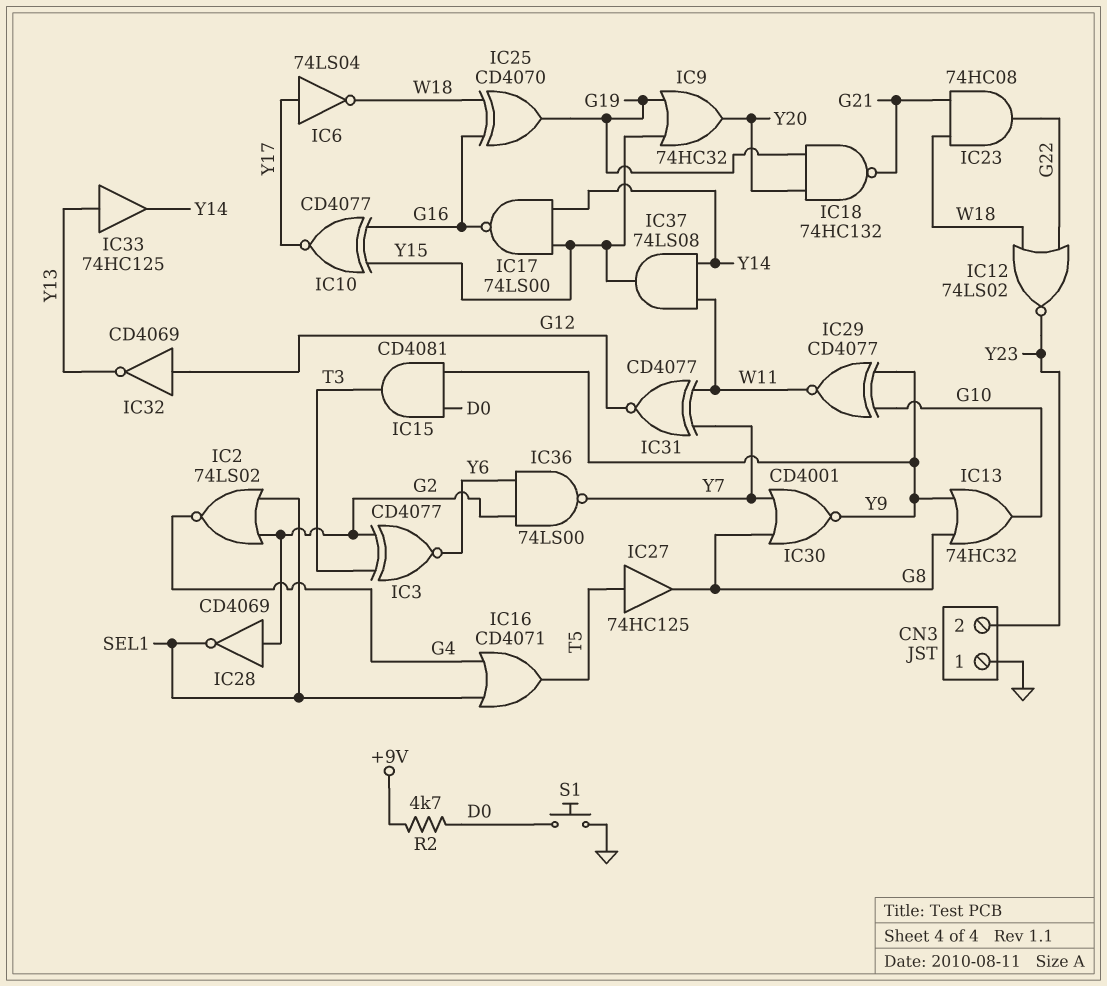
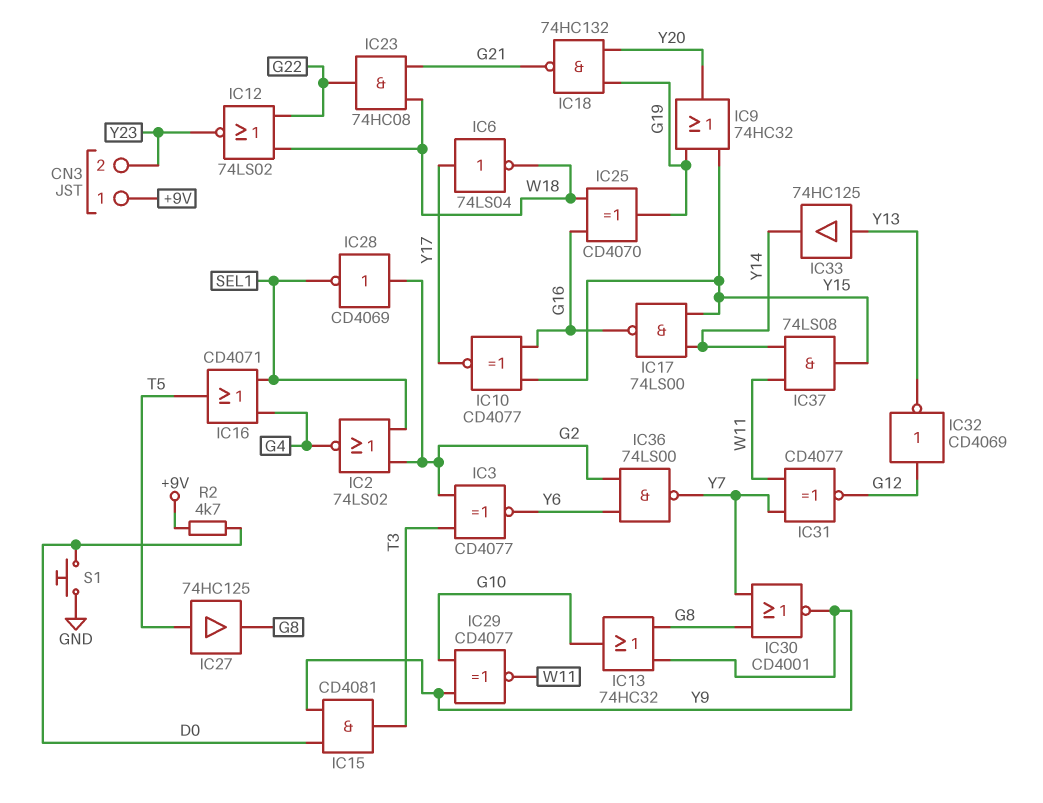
CN3 pin 1: GND -> +9V

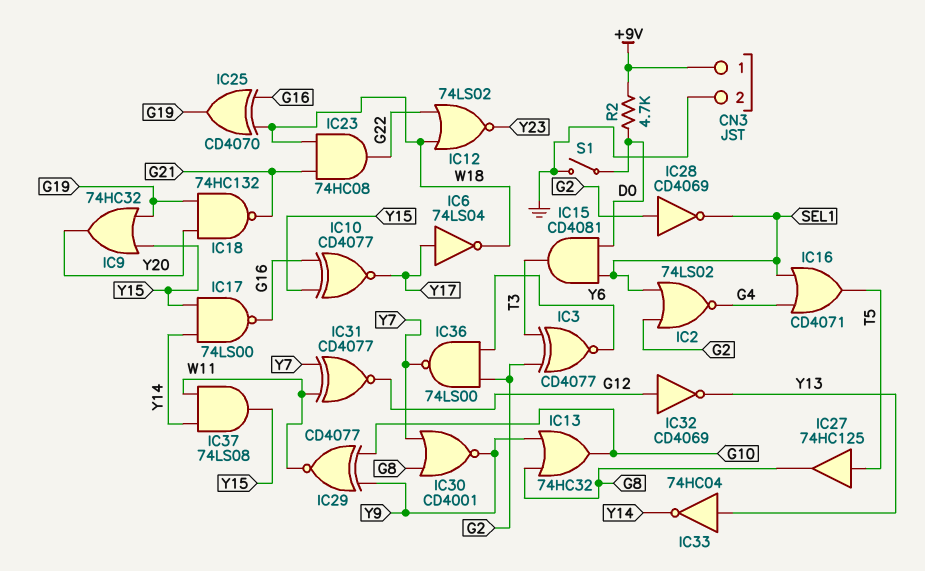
CN3 pin 2: Y23 -> GND
IC15: AND CD4081 (in D0, in Y9, out T3) -> AND CD4081 (in D0, in SEL1, out T3)
IC33: buffer 74HC125 (in Y13, out Y14) -> NOT 74HC04 (in Y13, out Y14)
S1: button (D0, GND) -> switch (D0, GND)

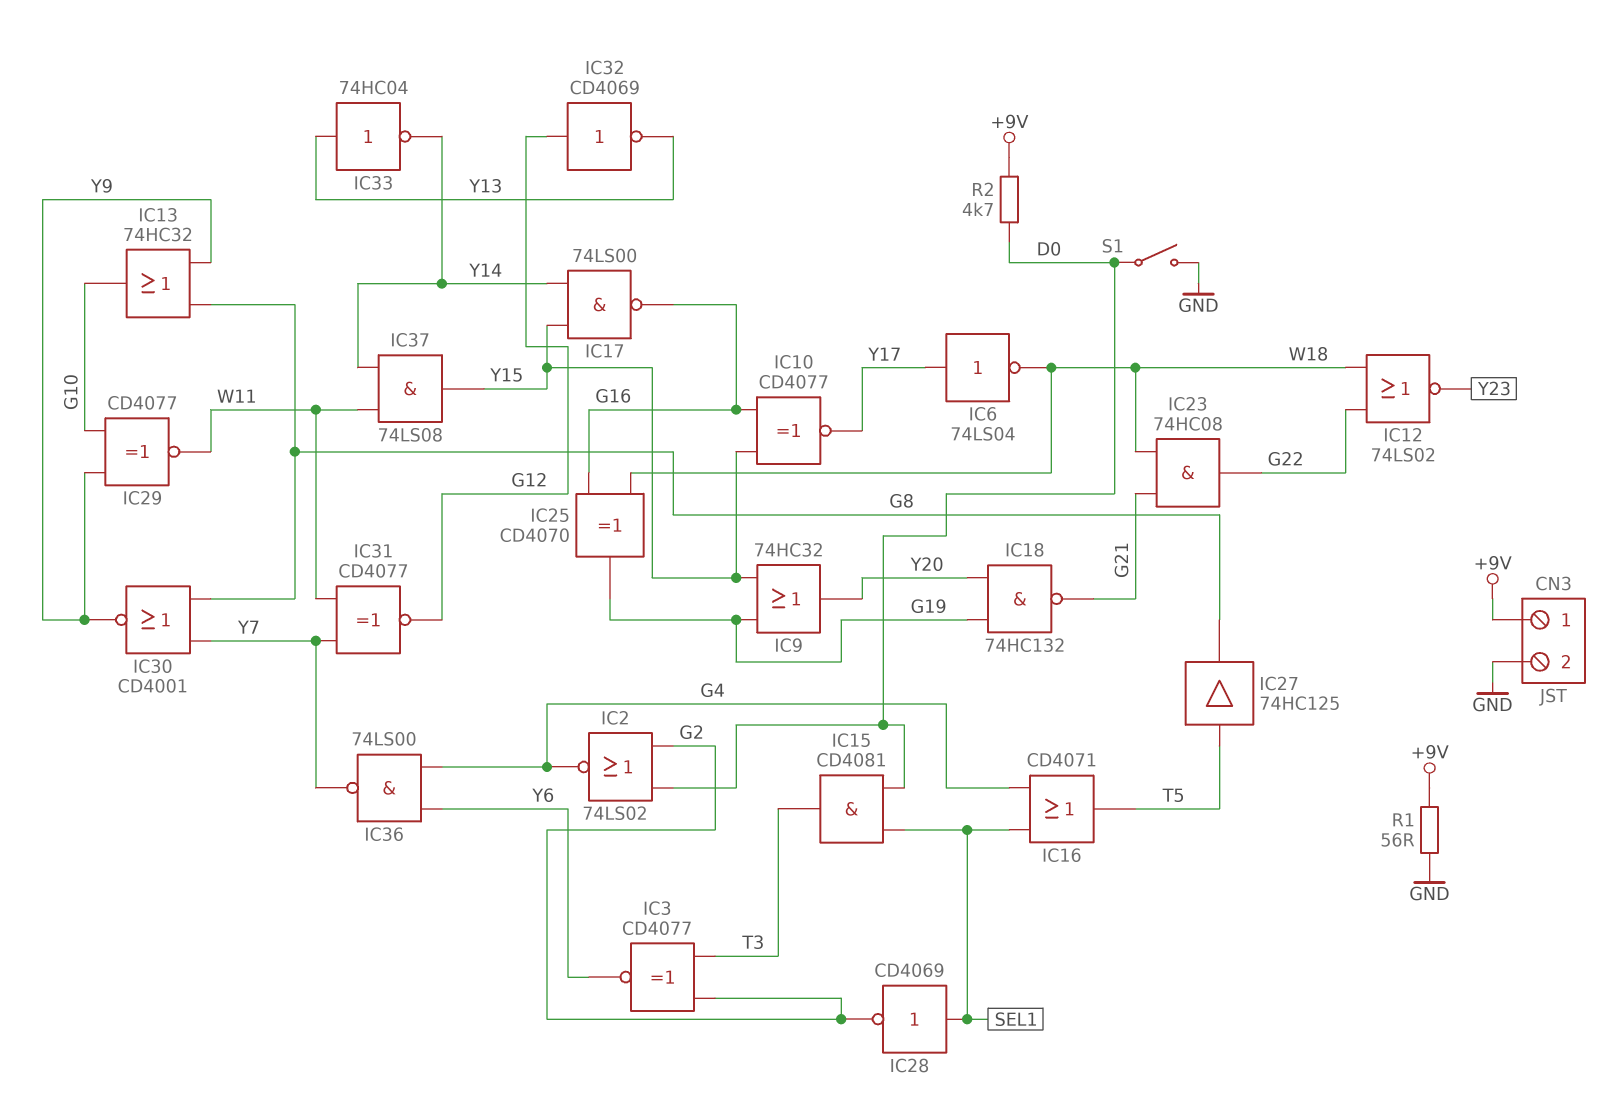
IC2: NOR 74LS02 (in G2, in SEL1, out G4) -> NOR 74LS02 (in D0, in G2, out G4)
IC28: NOT CD4069 (in G2, out SEL1) -> NOT CD4069 (in SEL1, out G2)
IC36: NAND 74LS00 (in G2, in Y6, out Y7) -> NAND 74LS00 (in G4, in Y6, out Y7)
R1: none -> 56 (+9V, GND)

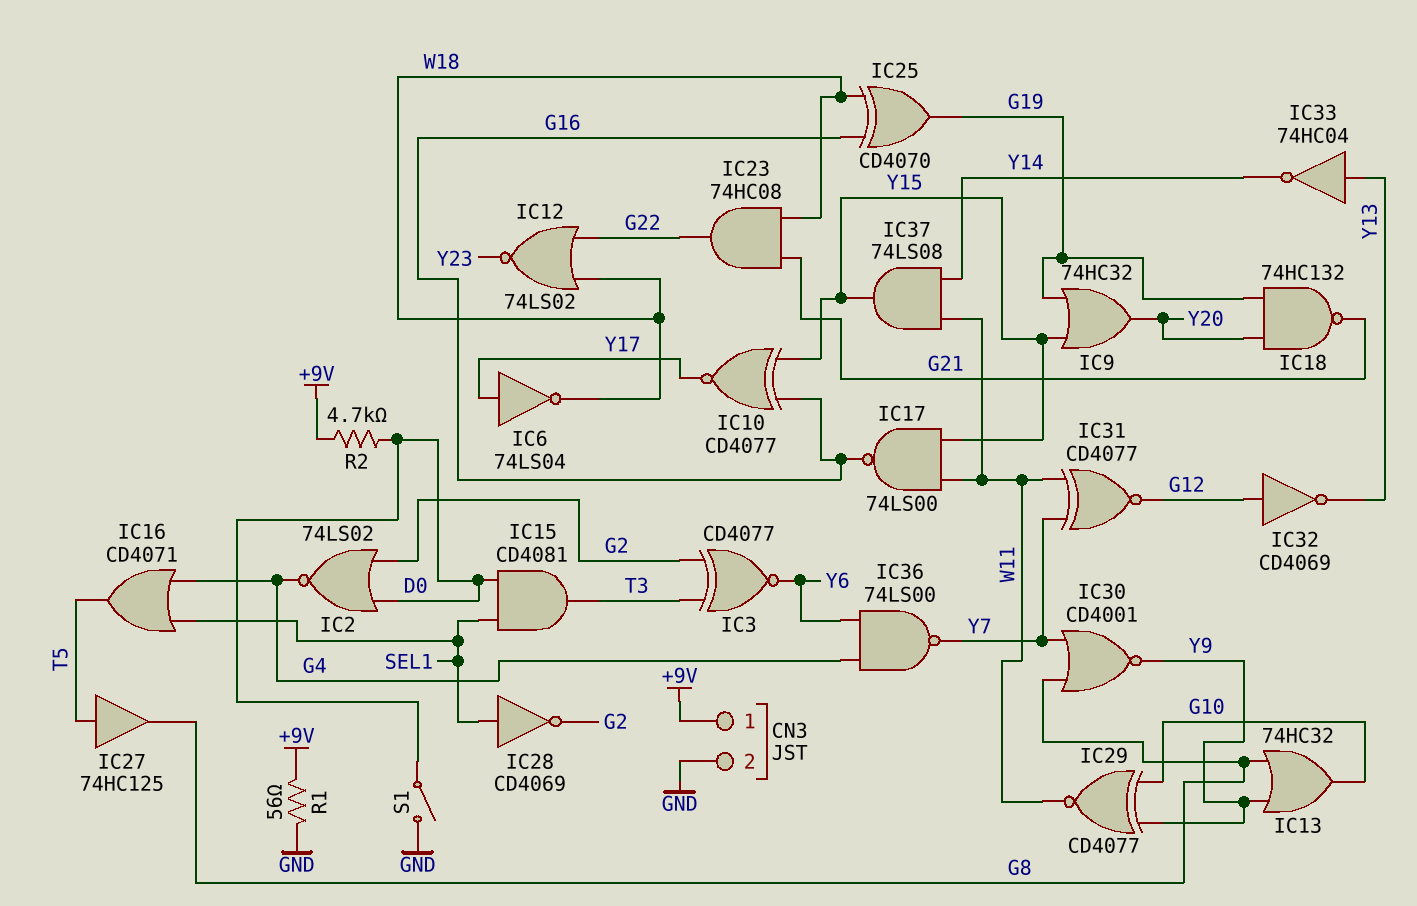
IC17: NAND 74LS00 (in Y14, in Y15, out G16) -> NAND 74LS00 (in W11, in Y15, out G16)

